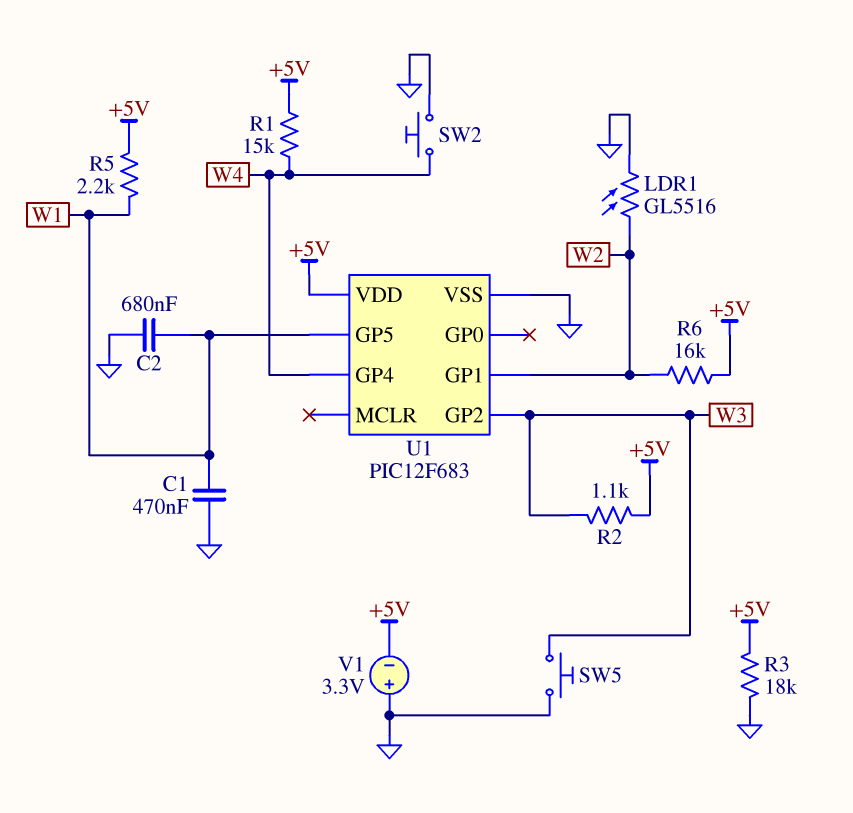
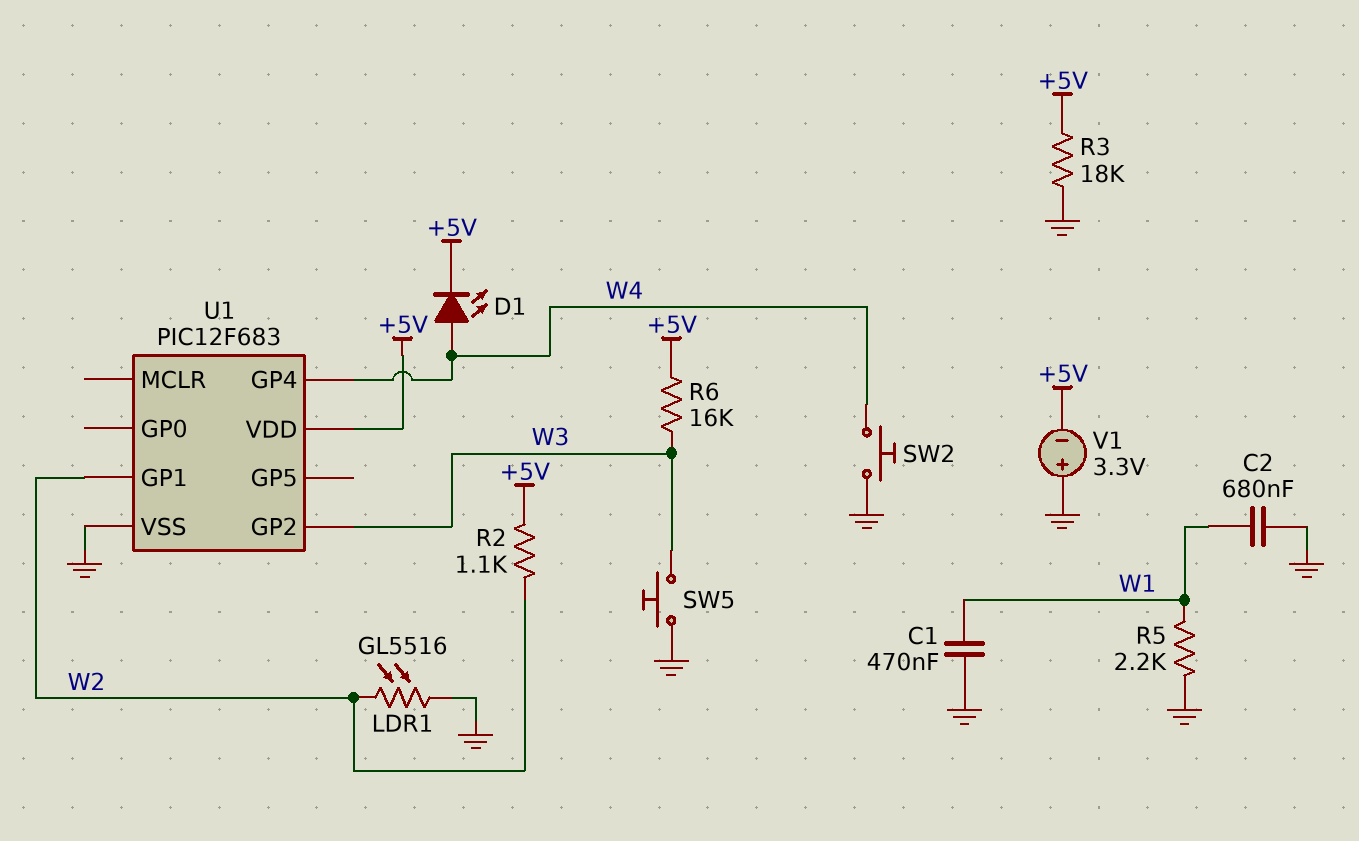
D1: none -> LED (A W4, K +5V)
R1: 15k (+5V, W4) -> none
R2: 1.1k (+5V, W3) -> 1.1k (+5V, W2)
R5: 2.2k (+5V, W1) -> 2.2k (GND, W1)
R6: 16k (+5V, W2) -> 16k (+5V, W3)
U1 pin GP5: W1 -> none

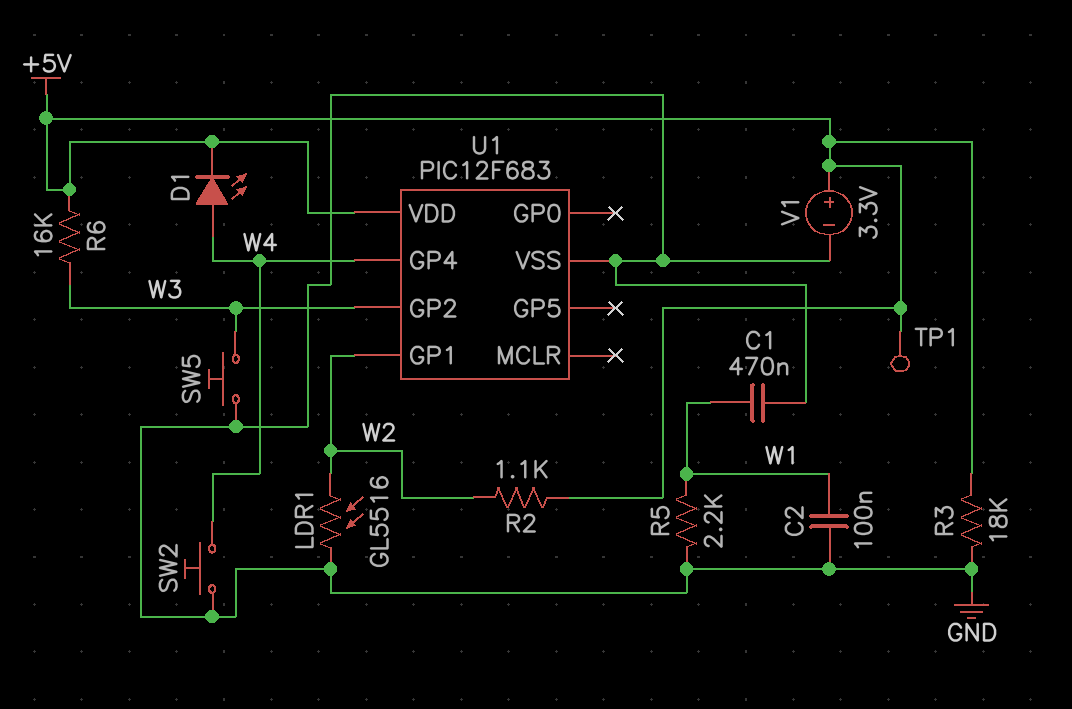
C2: 680nF (GND, W1) -> 100nF (GND, W1)
TP1: none -> test point (+5V)
V1: 3.3V (plus GND, minus +5V) -> 3.3V (plus +5V, minus GND)

